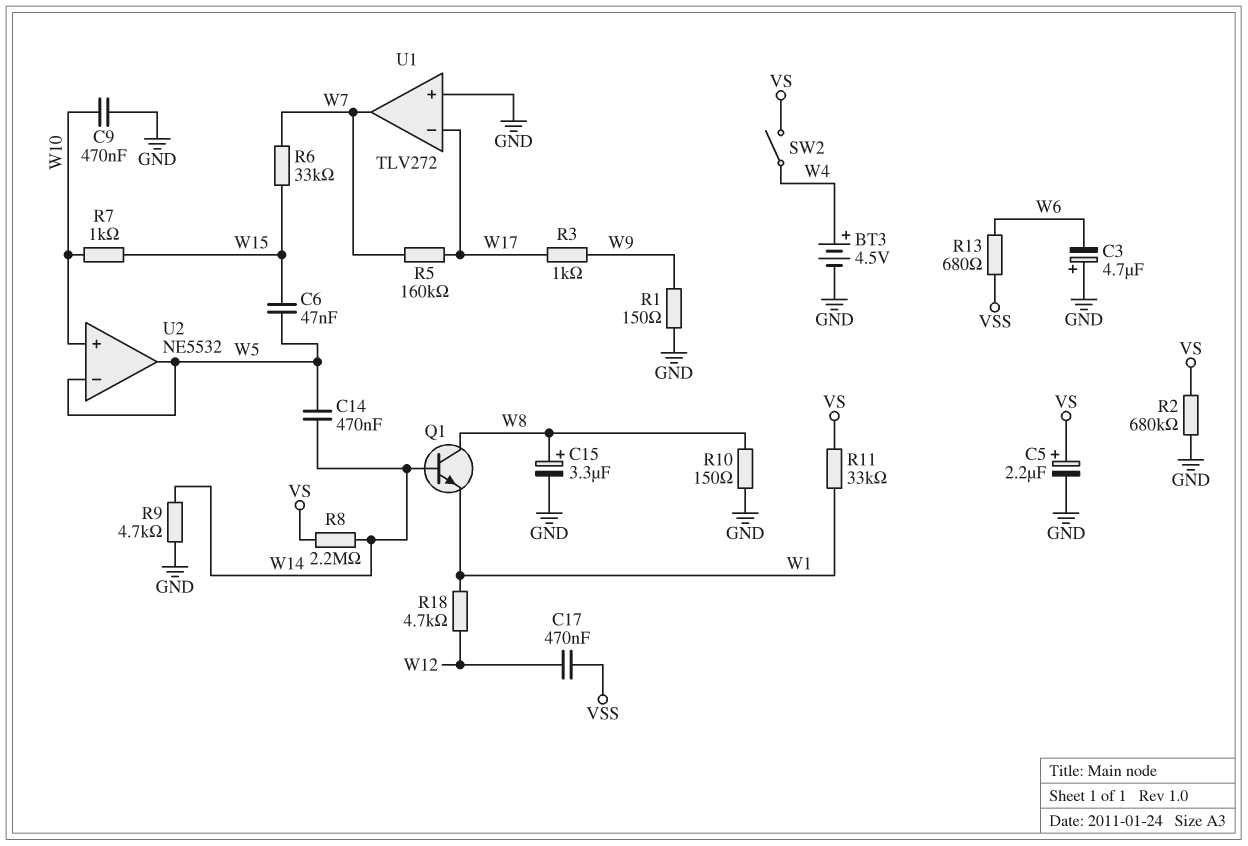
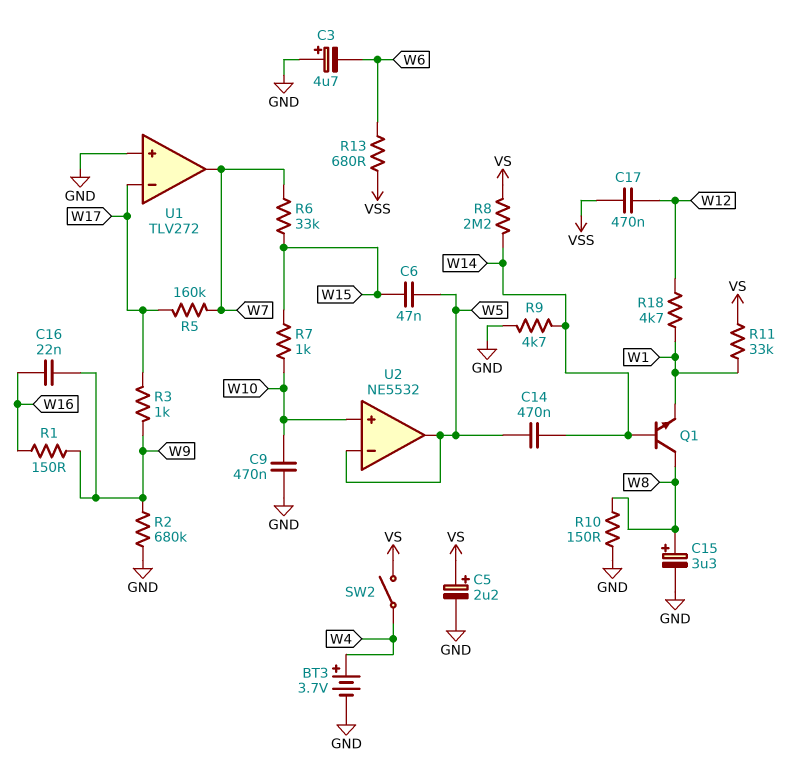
BT3: 4.5V (plus W4, minus GND) -> 3.7V (plus W4, minus GND)
C16: none -> 22nF (W9, W16)
R1: 150 (GND, W9) -> 150 (W9, W16)
R2: 680k (GND, VS) -> 680k (GND, W9)

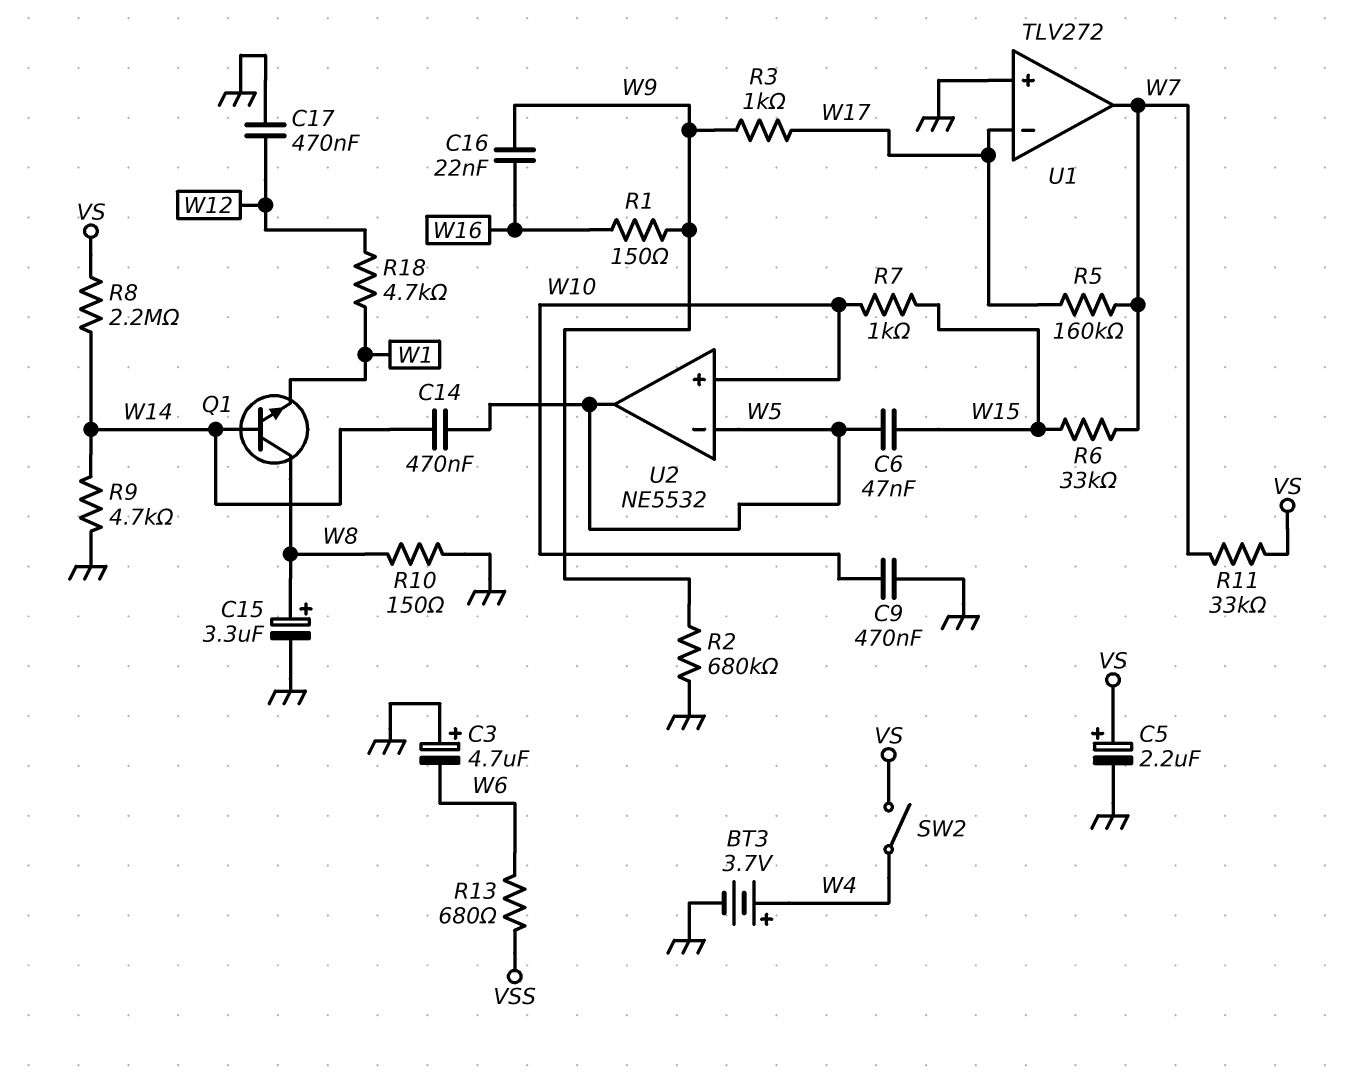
C17: 470nF (VSS, W12) -> 470nF (GND, W12)
R11: 33k (VS, W1) -> 33k (VS, W7)

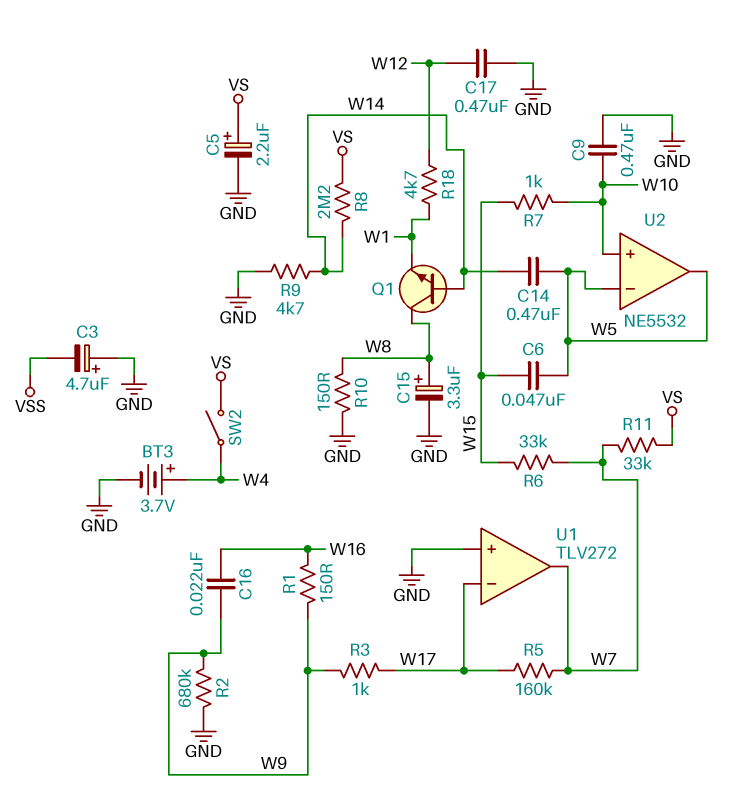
C3: 4.7uF (plus GND, minus W6) -> 4.7uF (plus GND, minus VSS)
R13: 680 (VSS, W6) -> none

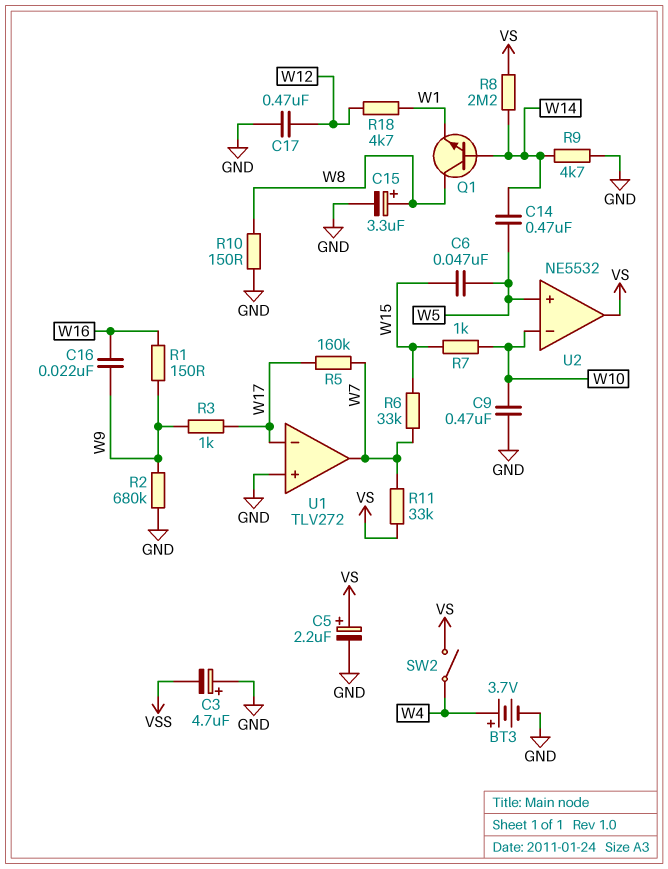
U2 pin in+: W10 -> W5
U2 pin in-: W5 -> W10
U2 pin out: W5 -> VS

